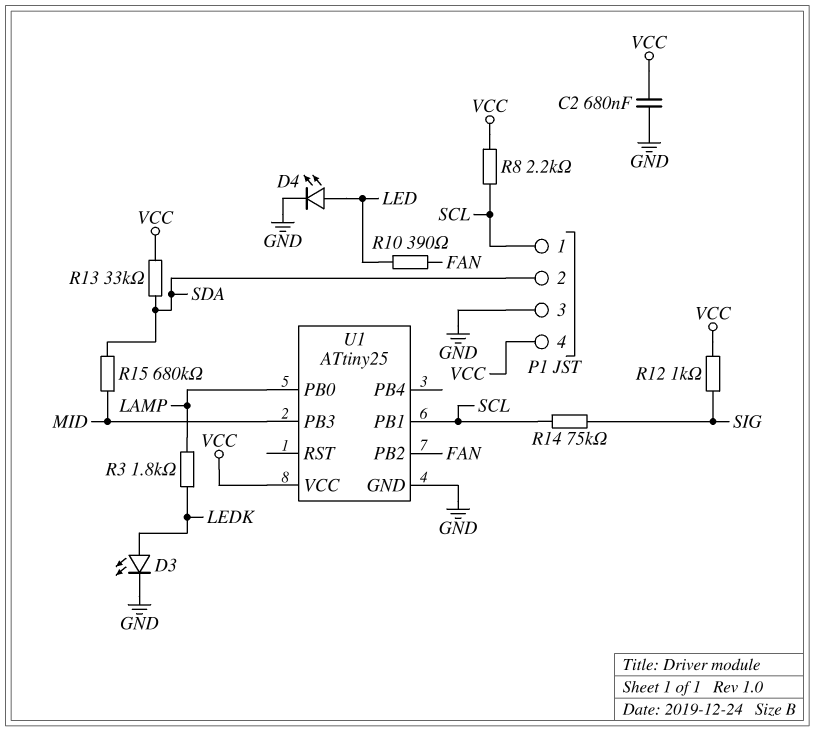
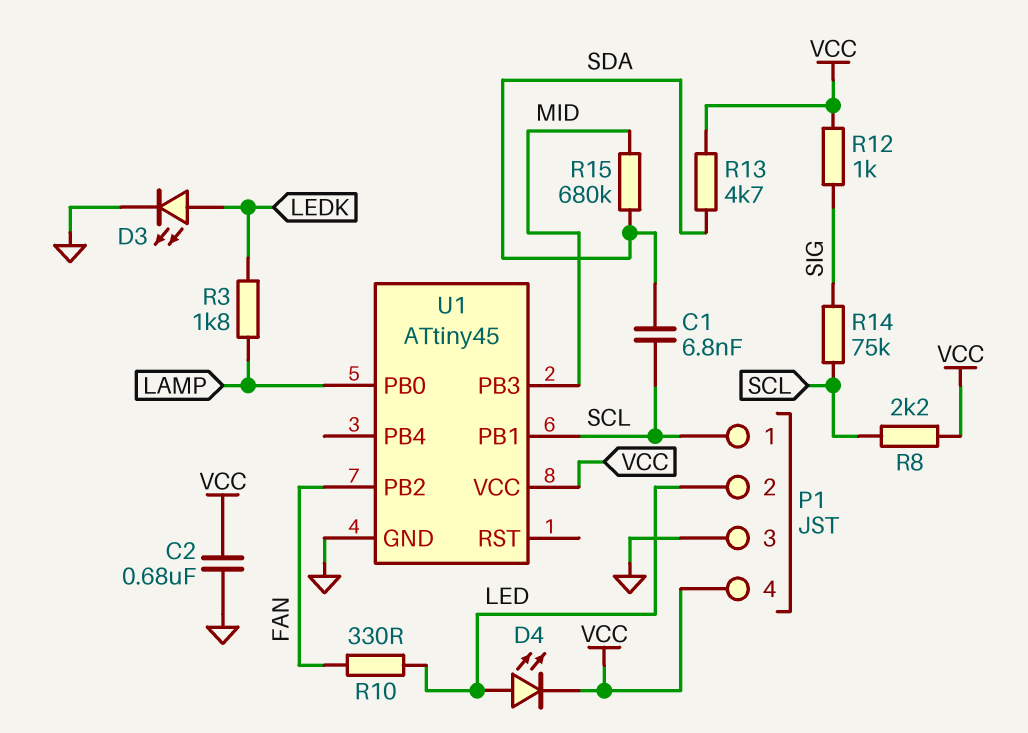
C1: none -> 6.8nF (SCL, SDA)
D4: LED (A LED, K GND) -> LED (A LED, K VCC)
P1 pin 2: SDA -> LED
R10: 390 (FAN, LED) -> 330 (FAN, LED)
R13: 33k (SDA, VCC) -> 4.7k (SDA, VCC)
U1: ATtiny25 -> ATtiny45

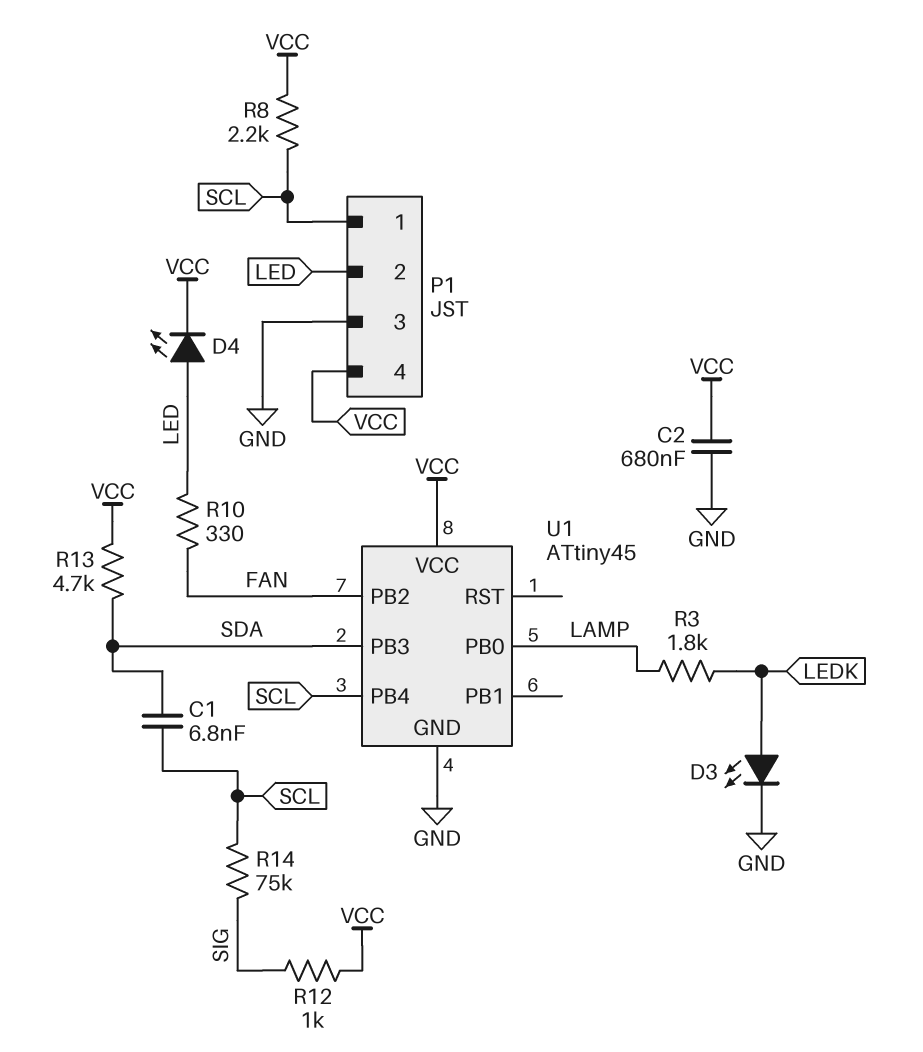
R15: 680k (MID, SDA) -> none
U1 pin PB1: SCL -> none
U1 pin PB3: MID -> SDA
U1 pin PB4: none -> SCL

